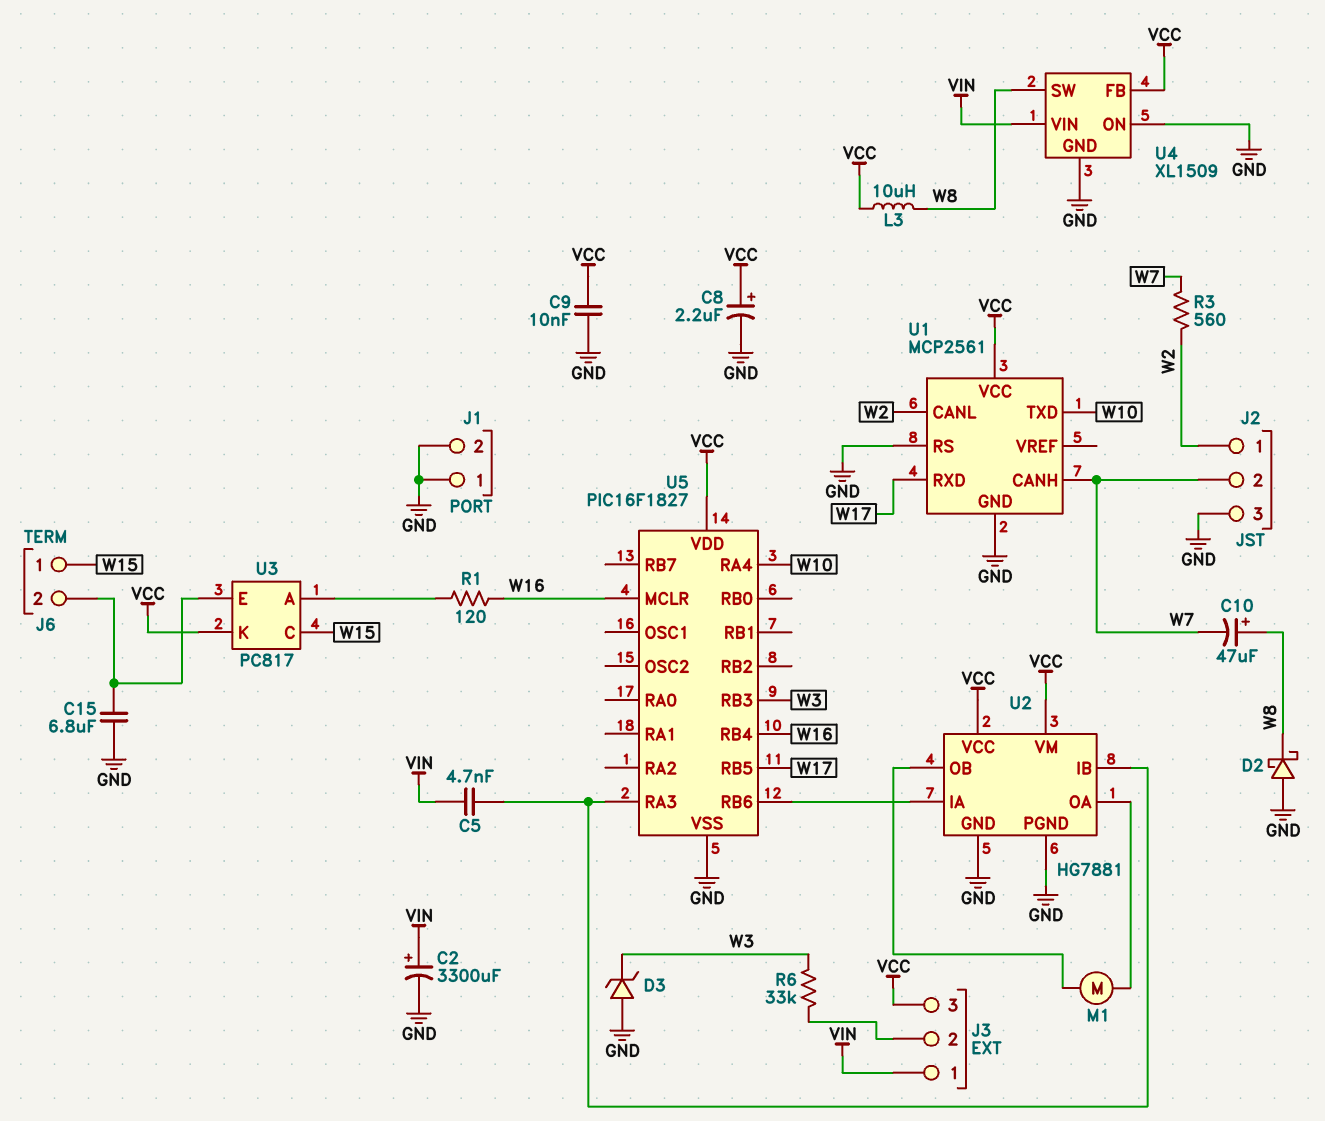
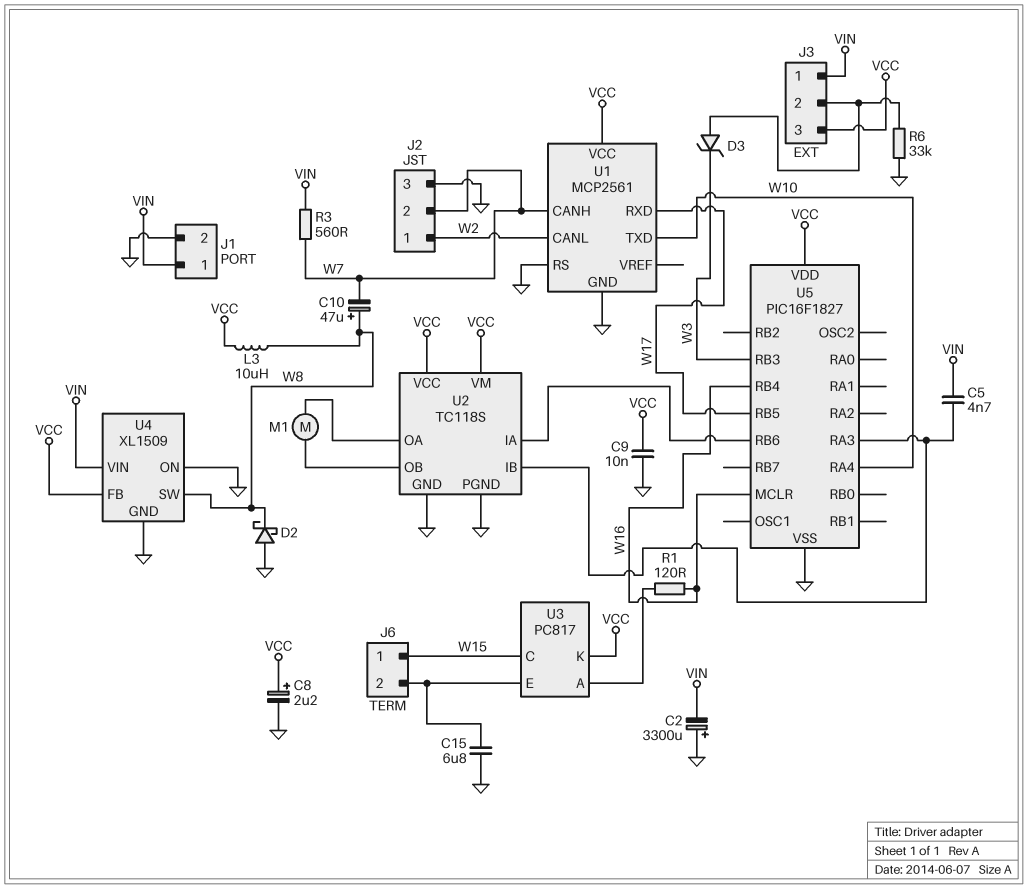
C2: 3300uF (plus VIN, minus GND) -> 3300uF (plus GND, minus VIN)
D3: zener (A GND, K W3) -> zener (A J3/2, K W3)
J1 pin 1: GND -> VIN
R3: 560 (W2, W7) -> 560 (VIN, W7)
R6: 33k (J3/2, W3) -> 33k (GND, J3/2)
U2: HG7881 -> TC118S

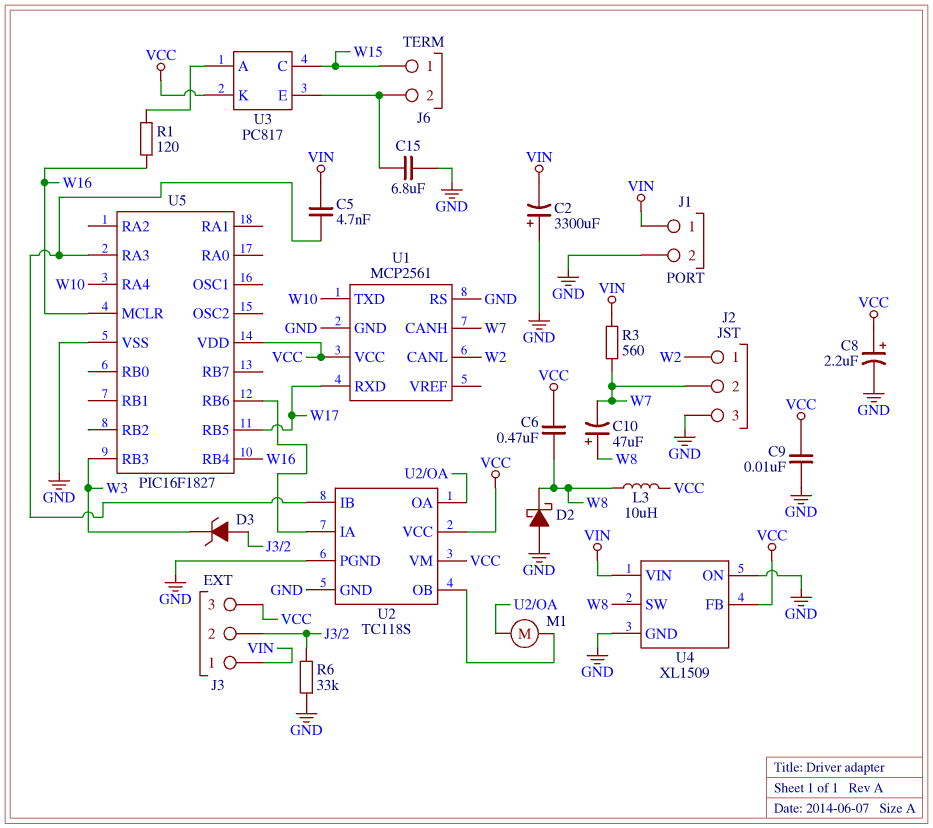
C6: none -> 470nF (VCC, W8)

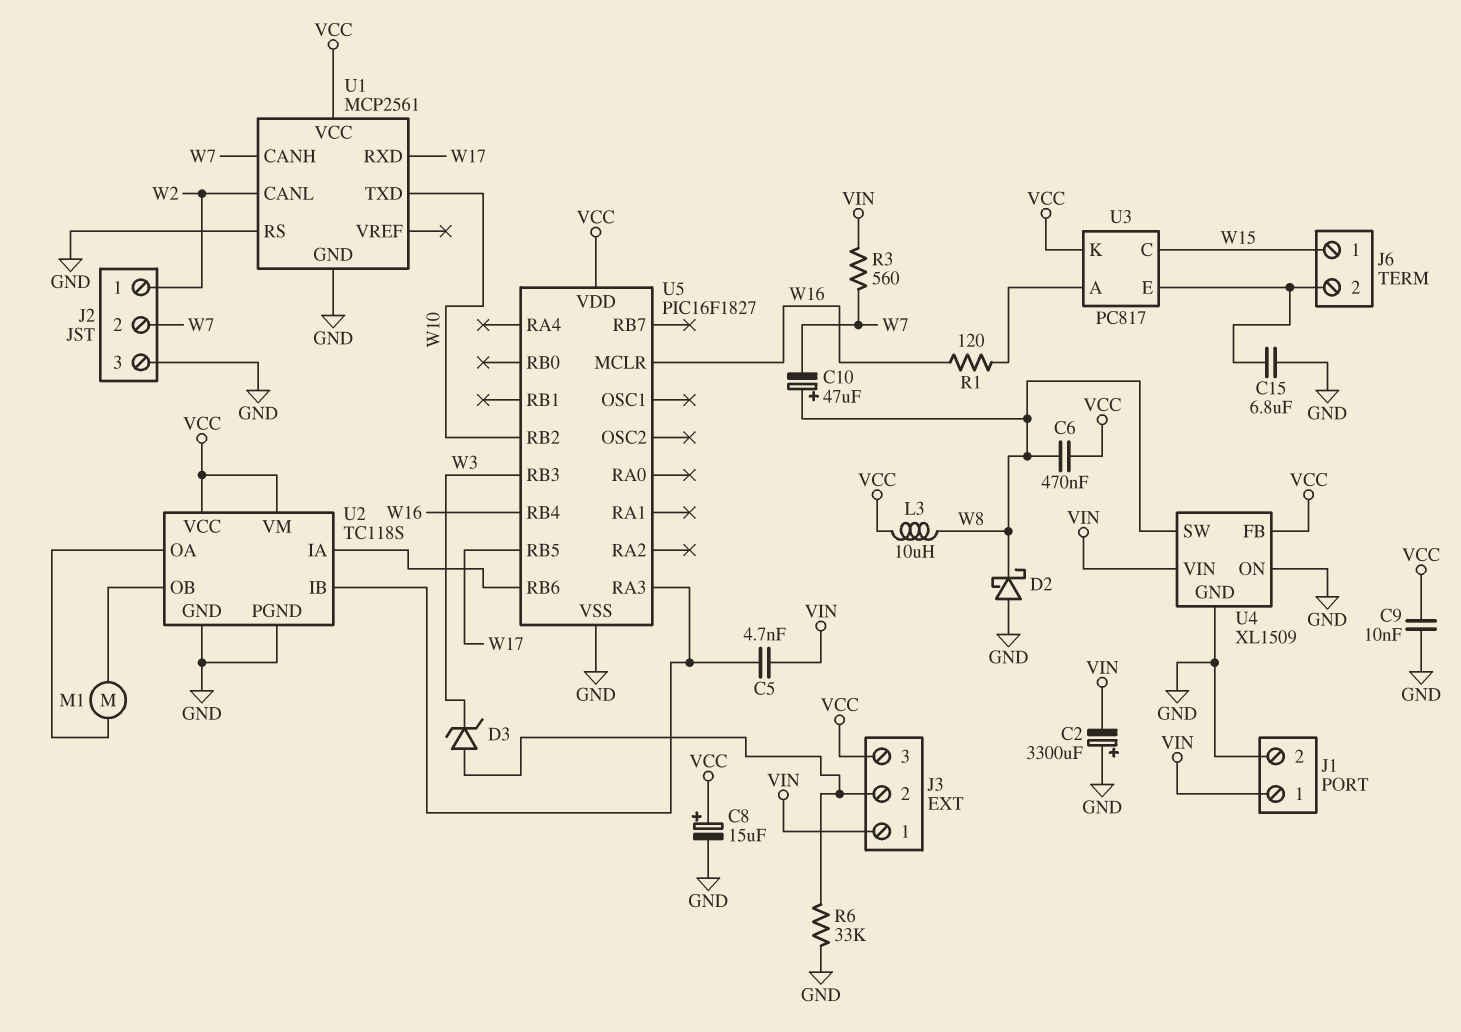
C8: 2.2uF (plus VCC, minus GND) -> 15uF (plus VCC, minus GND)
U5 pin RA4: W10 -> none
U5 pin RB2: none -> W10

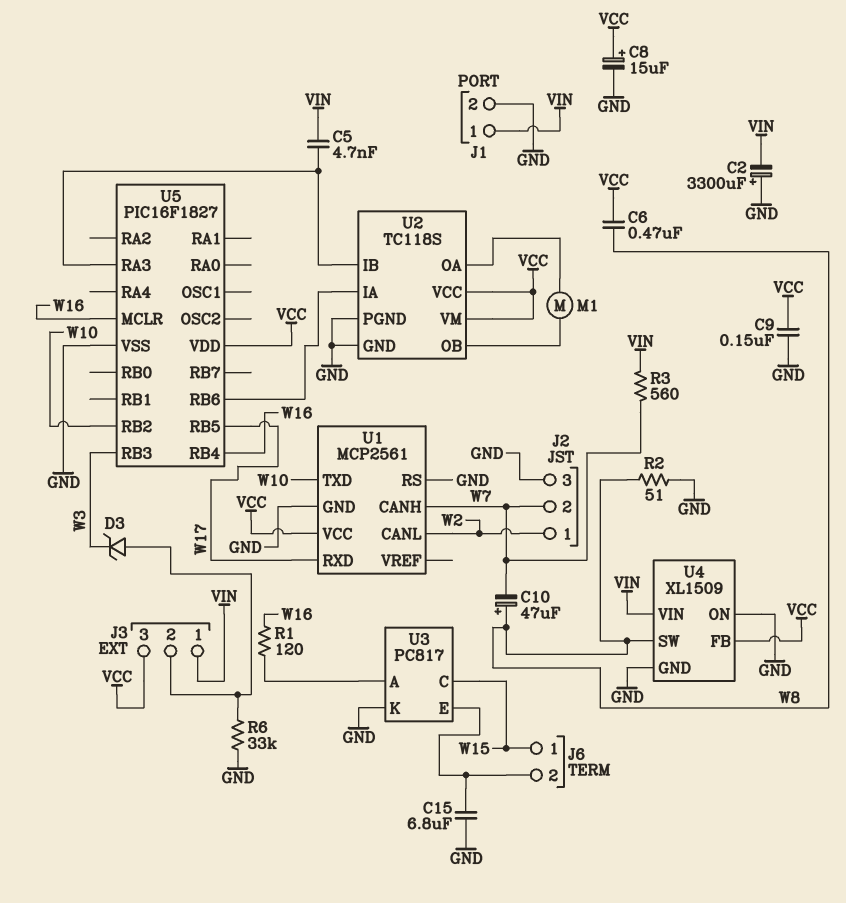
C9: 10nF (GND, VCC) -> 150nF (GND, VCC)
D2: schottky (A GND, K W8) -> none
L3: 10uH (VCC, W8) -> none
R2: none -> 51 (GND, W8)
U3 pin K: VCC -> GND

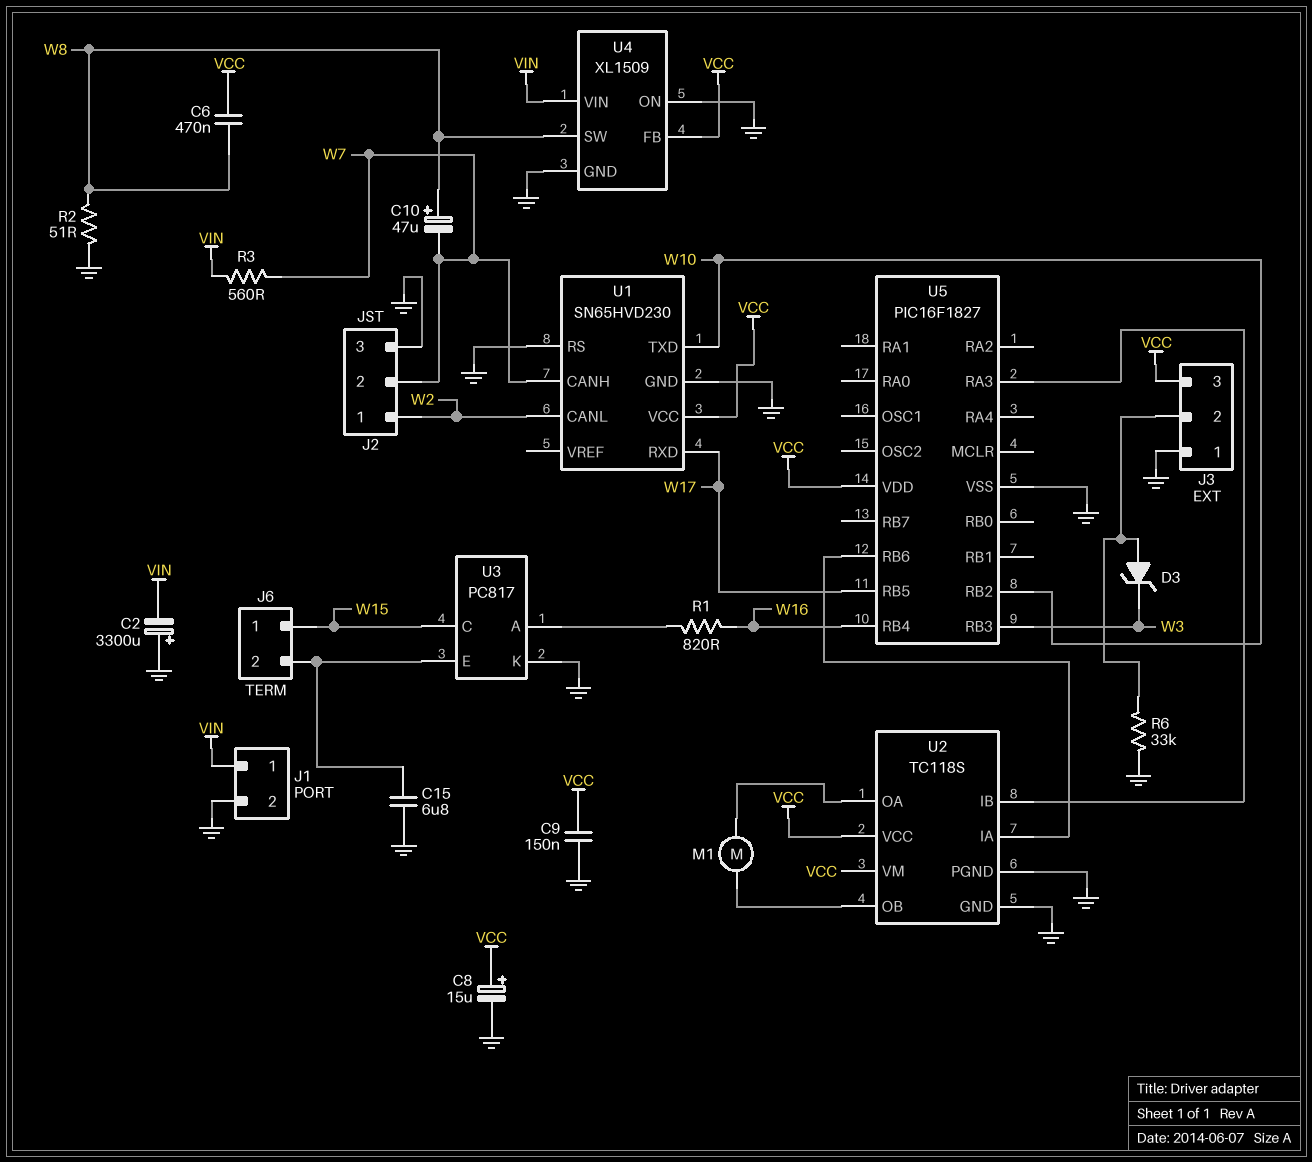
C5: 4.7nF (U2/IB, VIN) -> none
J3 pin 1: VIN -> GND
R1: 120 (U3/A, W16) -> 820 (U3/A, W16)
U1: MCP2561 -> SN65HVD230
U5 pin MCLR: W16 -> none

